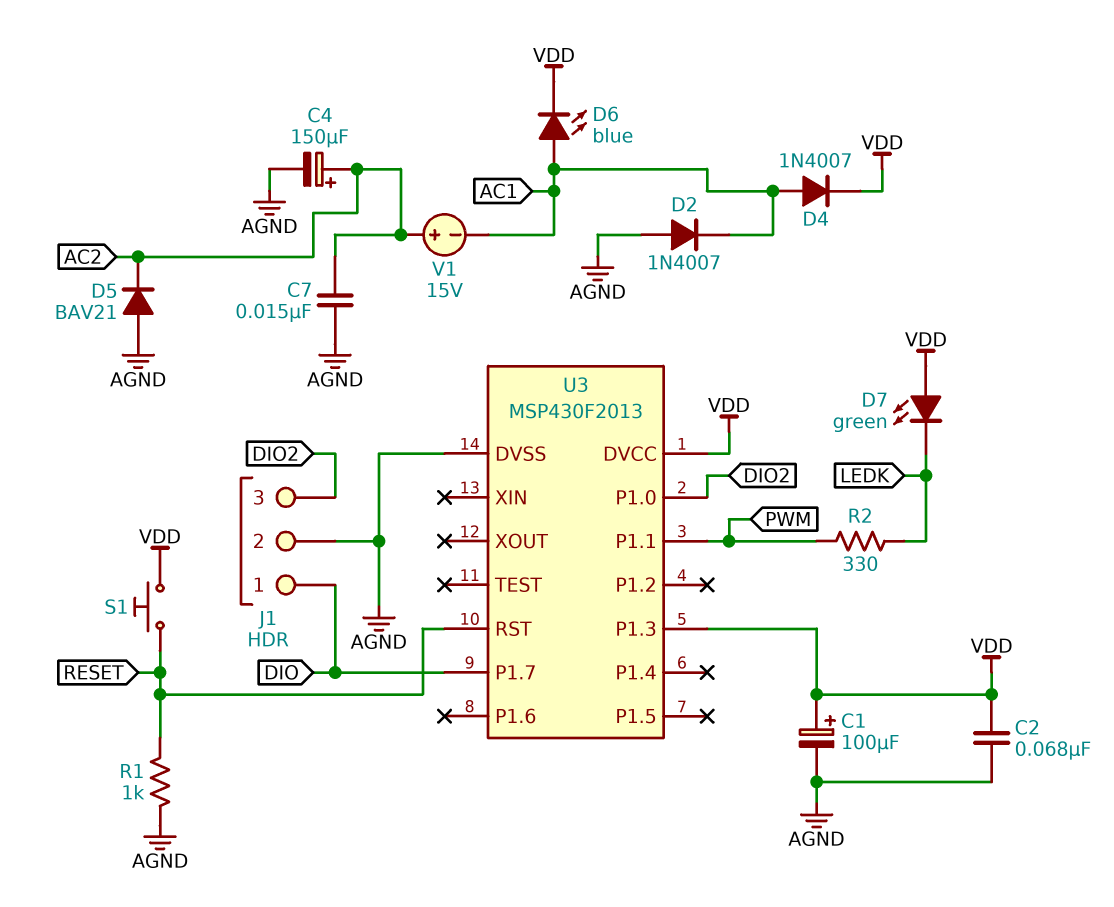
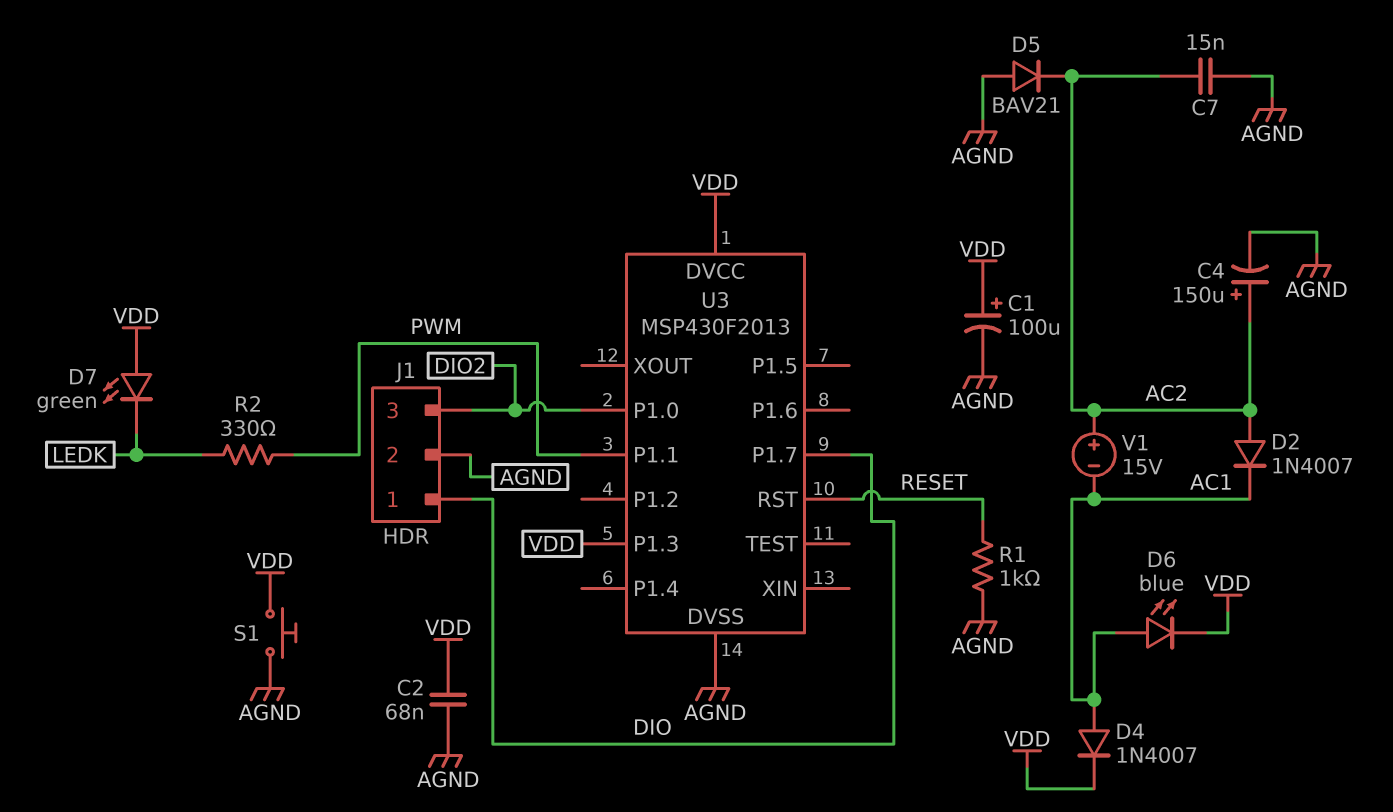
D2: diode 1N4007 (A AGND, K AC1) -> diode 1N4007 (A AC2, K AC1)
S1: button (RESET, VDD) -> button (AGND, VDD)

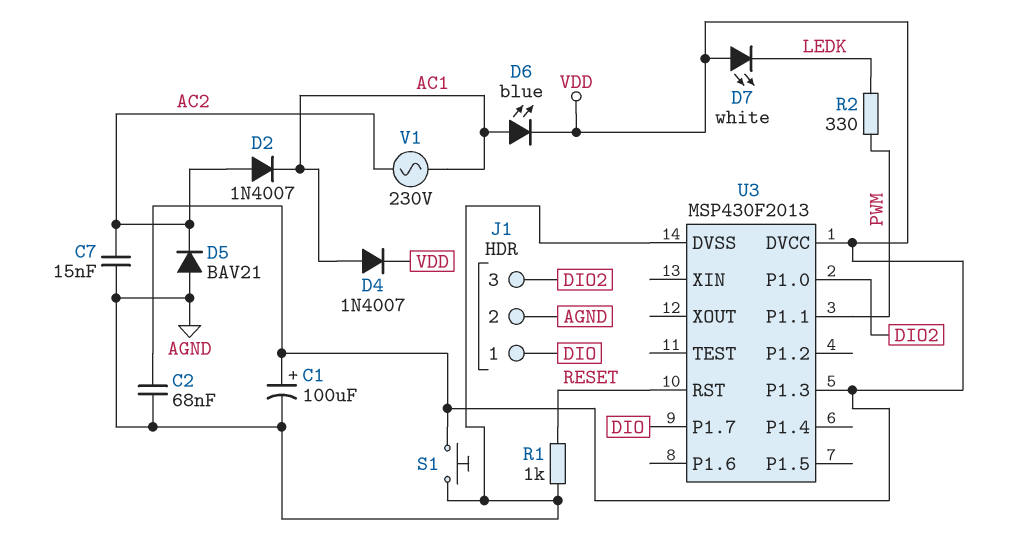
C4: 150uF (plus AC2, minus AGND) -> none
D7: LED green (A VDD, K LEDK) -> LED white (A VDD, K LEDK)
V1: 15V (plus AC2, minus AC1) -> AC 230V (AC1, AC2)

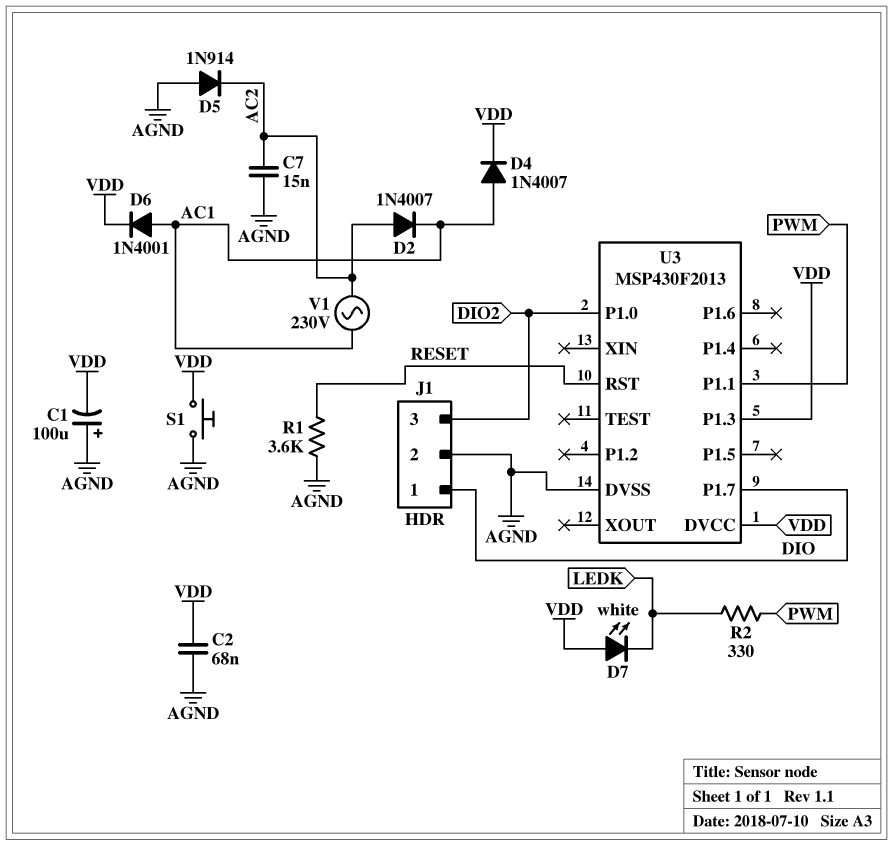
C1: 100uF (plus VDD, minus AGND) -> 100uF (plus AGND, minus VDD)
D5: diode BAV21 (A AGND, K AC2) -> diode 1N914 (A AGND, K AC2)
D6: LED blue (A AC1, K VDD) -> diode 1N4001 (A AC1, K VDD)
R1: 1k (AGND, RESET) -> 3.6k (AGND, RESET)

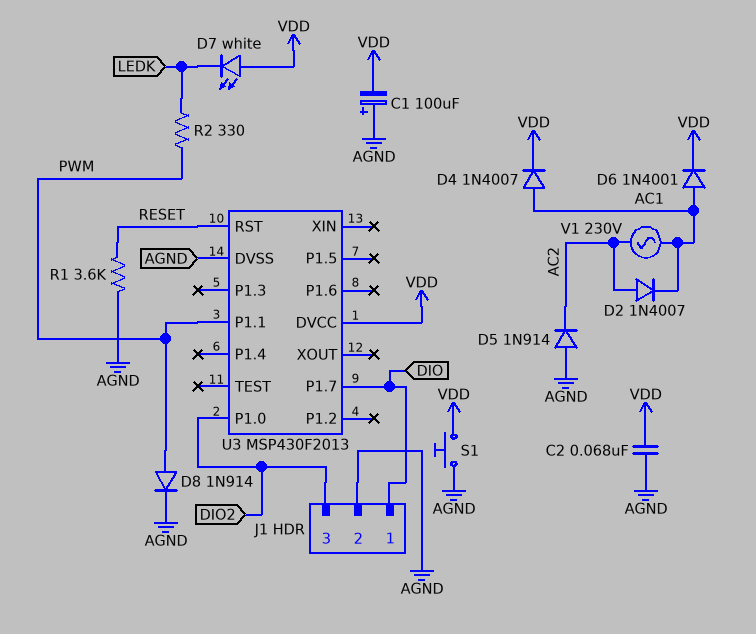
C7: 15nF (AC2, AGND) -> none
D8: none -> diode 1N914 (A PWM, K AGND)
U3 pin P1.3: VDD -> none

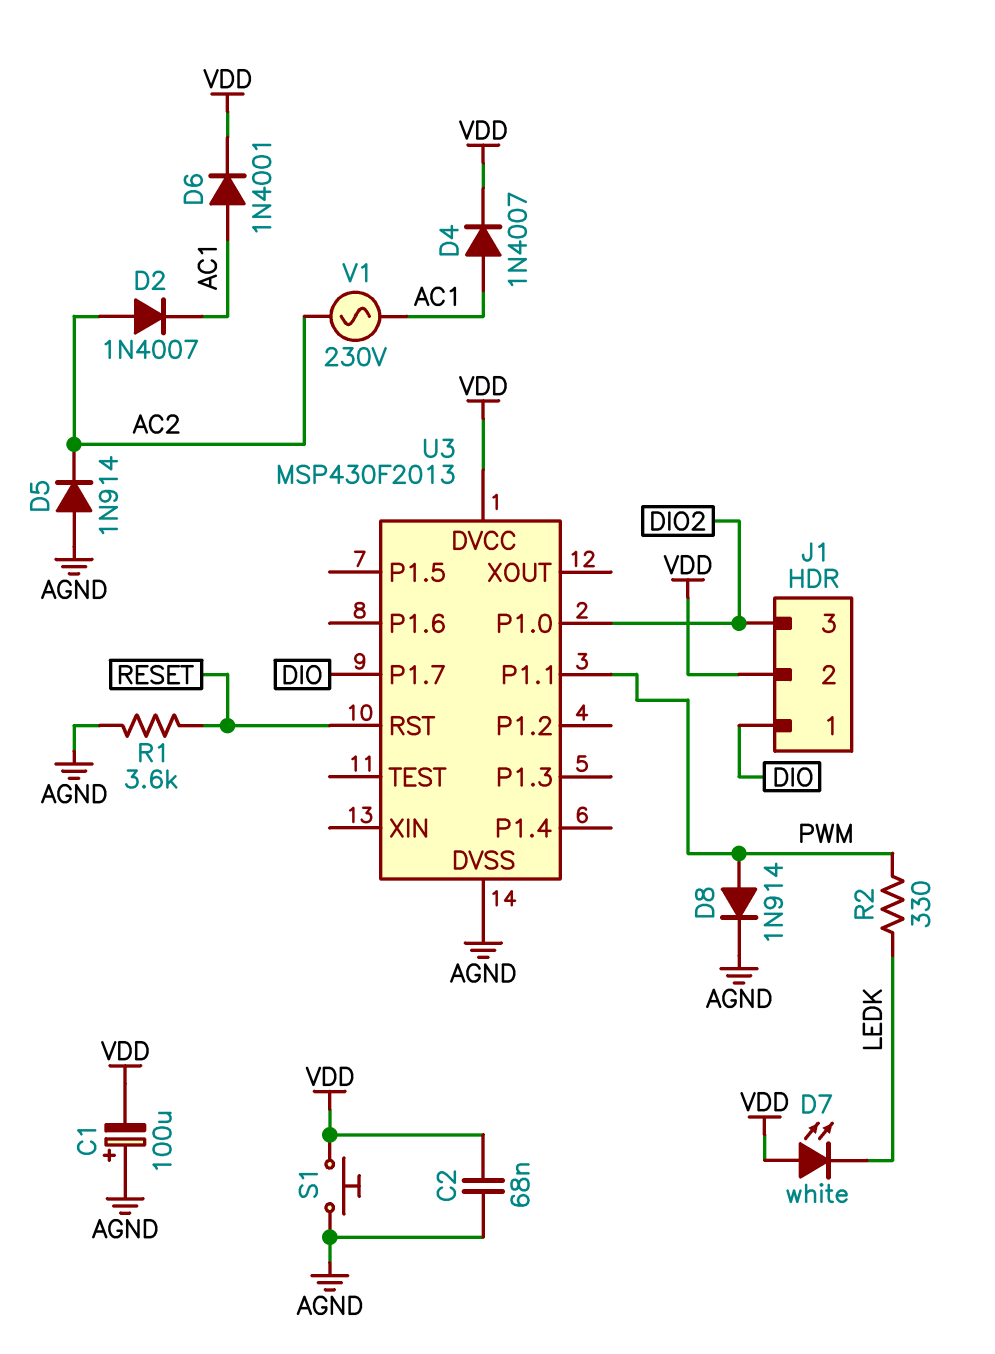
J1 pin 2: AGND -> VDD

